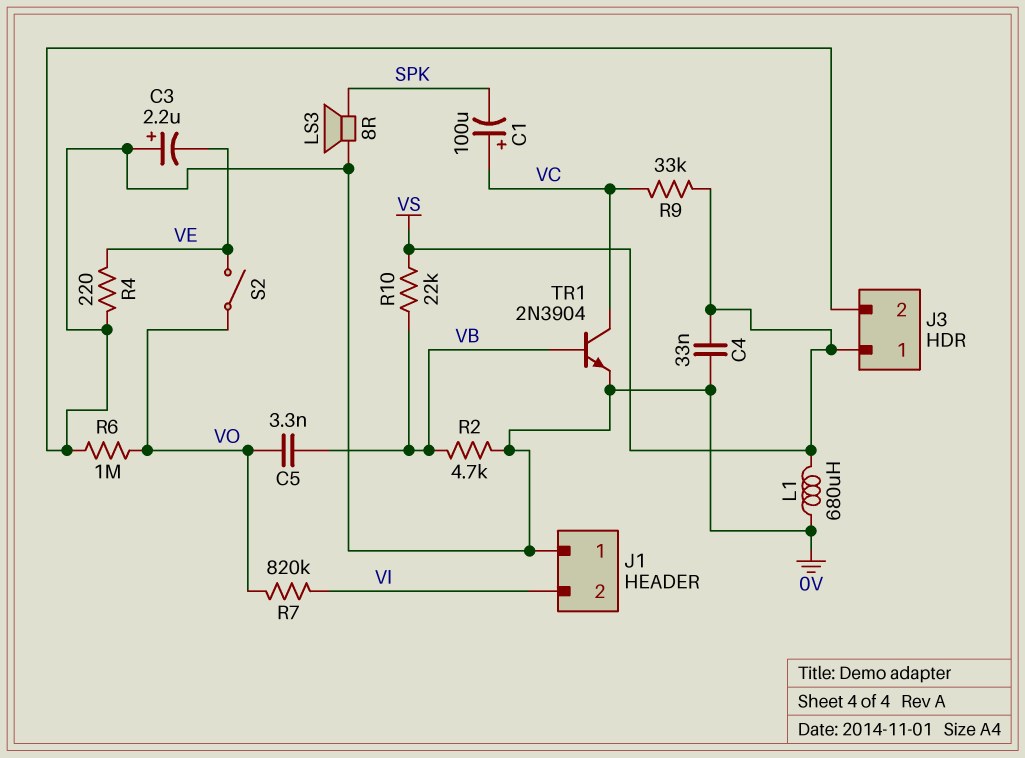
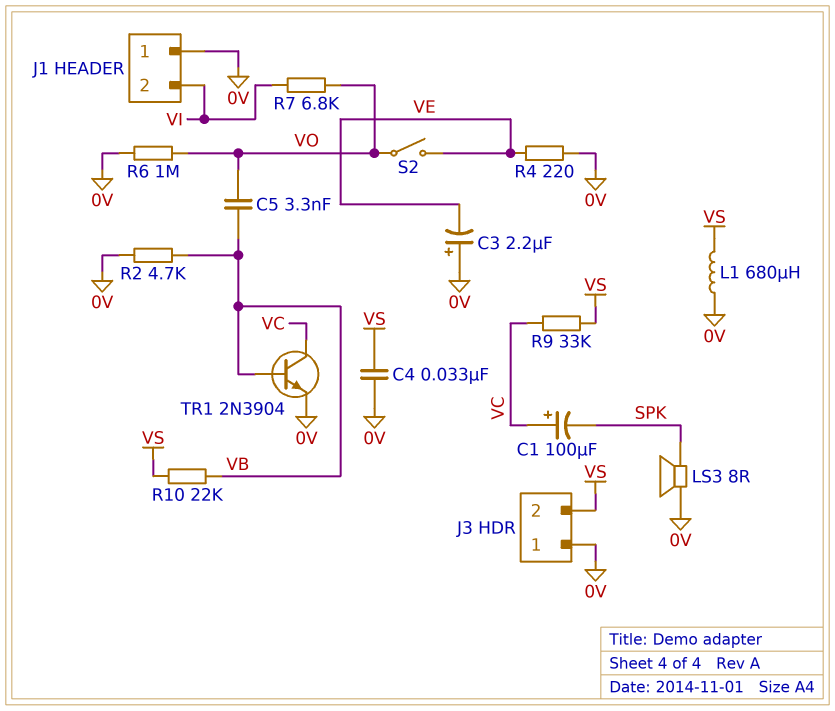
J3 pin 1: VS -> 0V
J3 pin 2: 0V -> VS
R7: 820k (VI, VO) -> 6.8k (VI, VO)

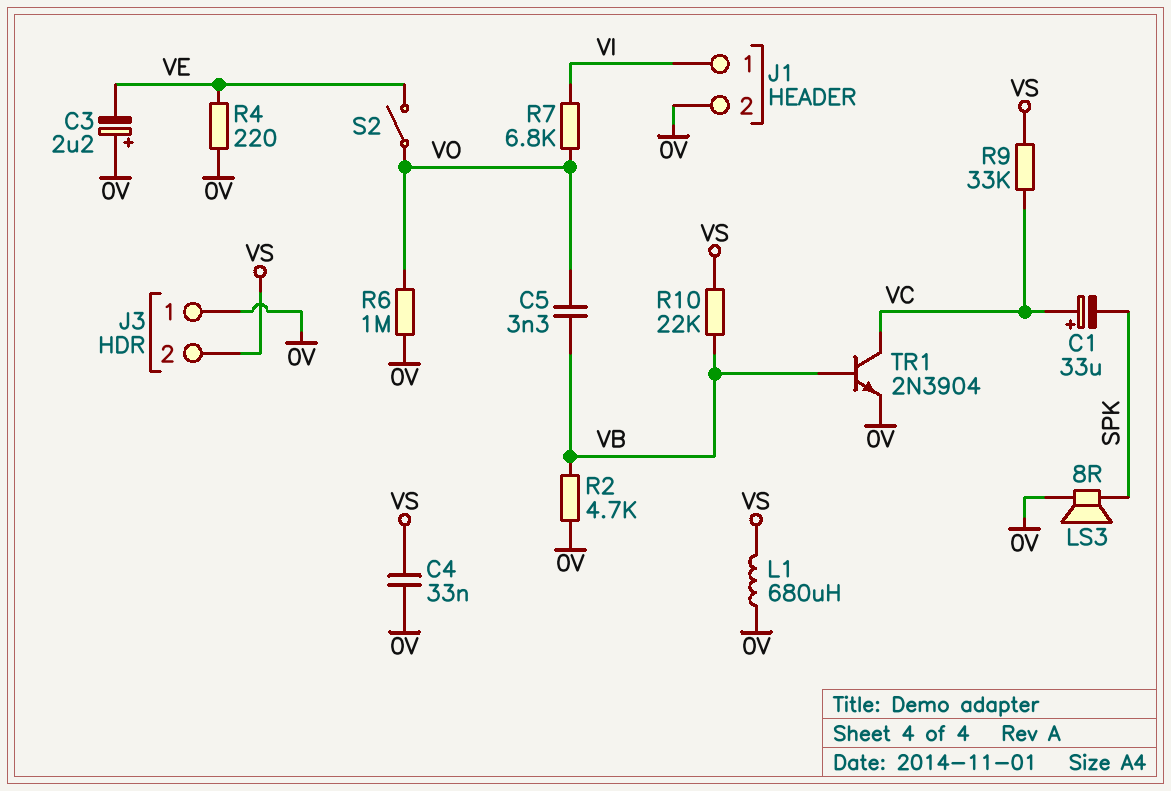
C1: 100uF (plus VC, minus SPK) -> 33uF (plus VC, minus SPK)
J1 pin 1: 0V -> VI
J1 pin 2: VI -> 0V

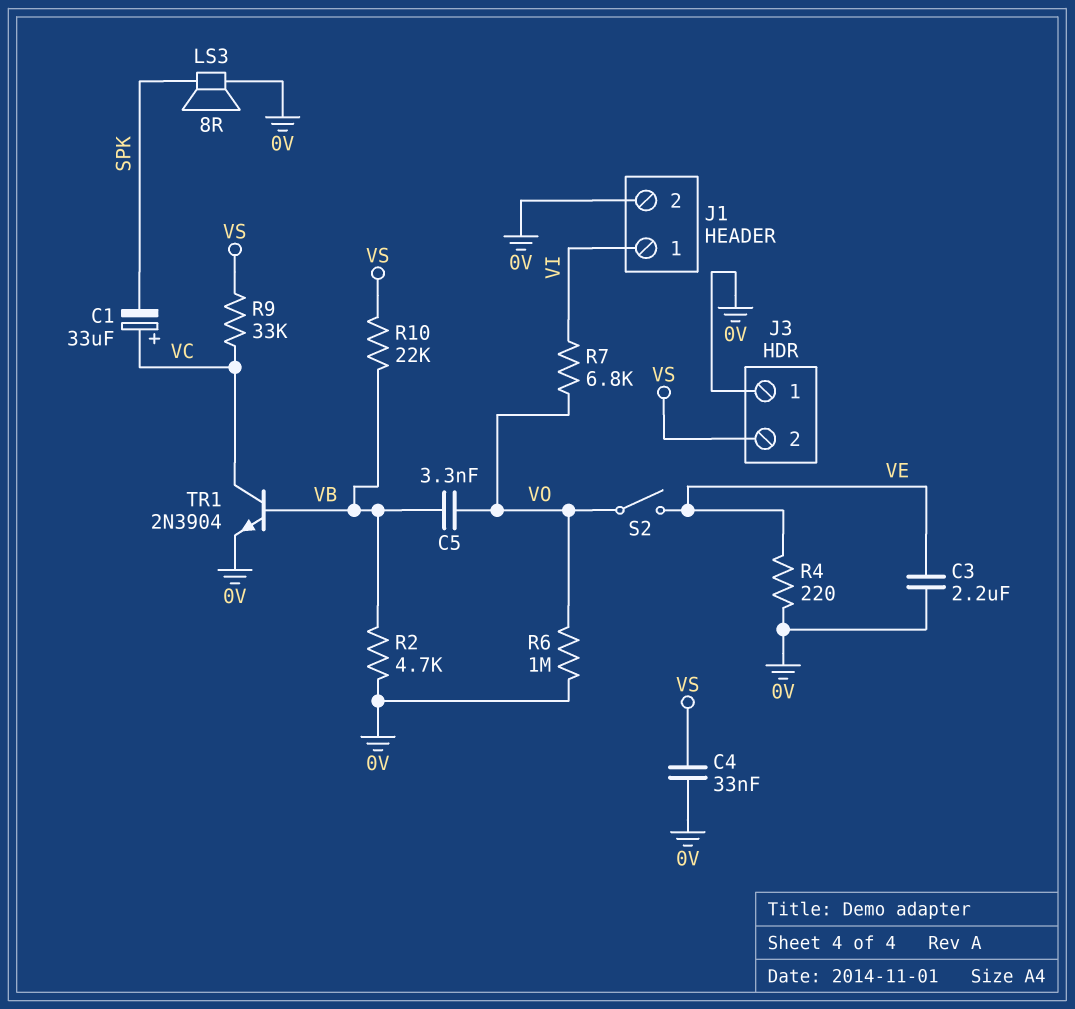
C3: 2.2uF (plus 0V, minus VE) -> 2.2uF (0V, VE)
L1: 680uH (0V, VS) -> none

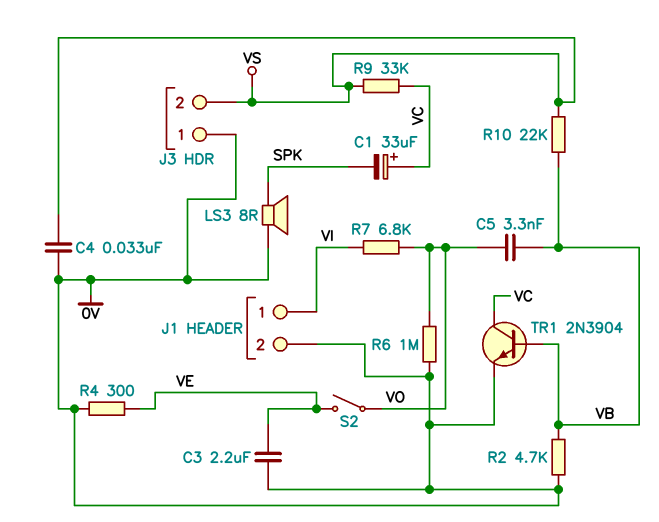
R4: 220 (0V, VE) -> 300 (0V, VE)

